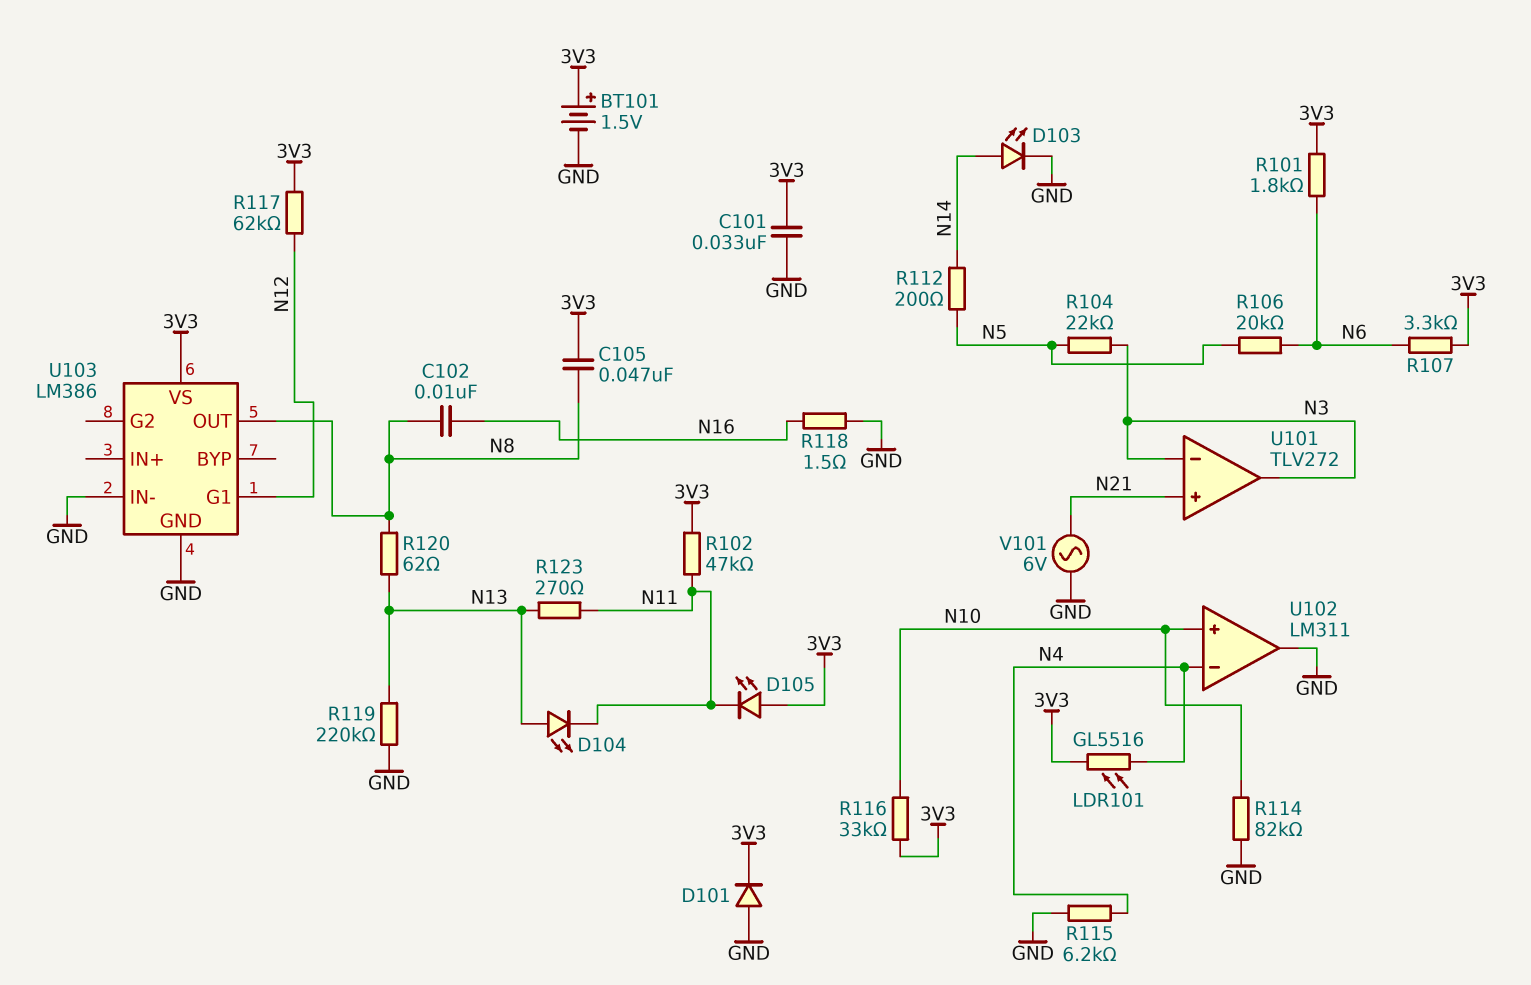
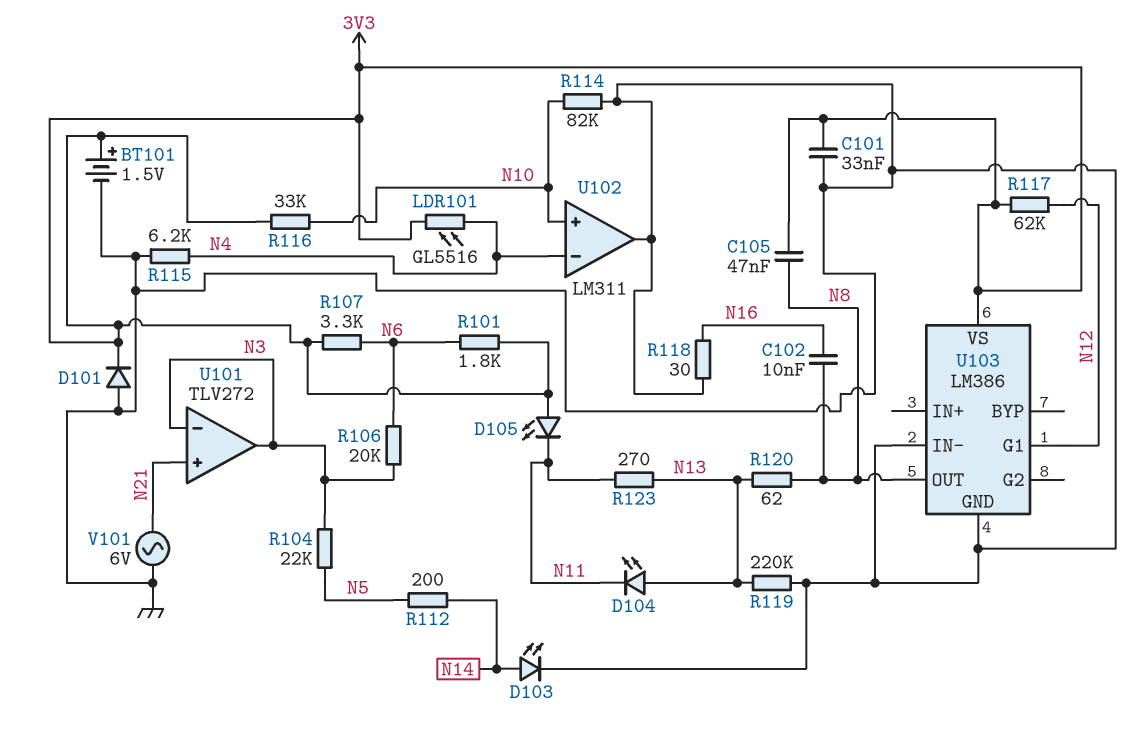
R102: 47k (3V3, N11) -> none
R106: 20k (N5, N6) -> 20k (N3, N6)
R118: 1.5 (GND, N16) -> 30 (GND, N16)

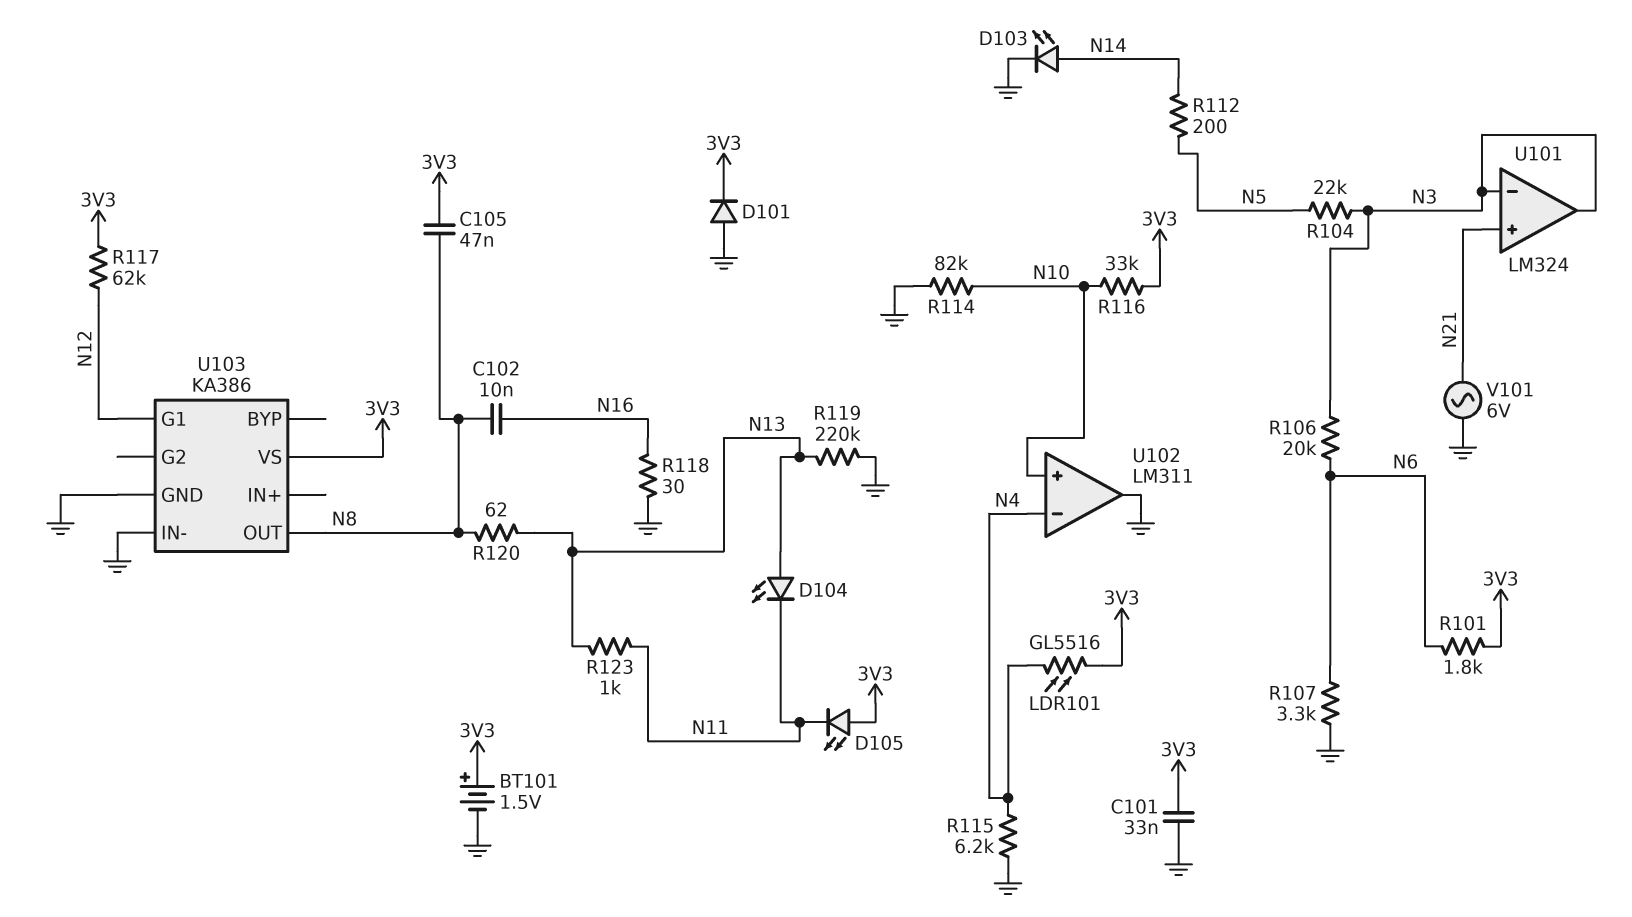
R107: 3.3k (3V3, N6) -> 3.3k (GND, N6)
R123: 270 (N11, N13) -> 1k (N11, N13)
U101: TLV272 -> LM324
U103: LM386 -> KA386

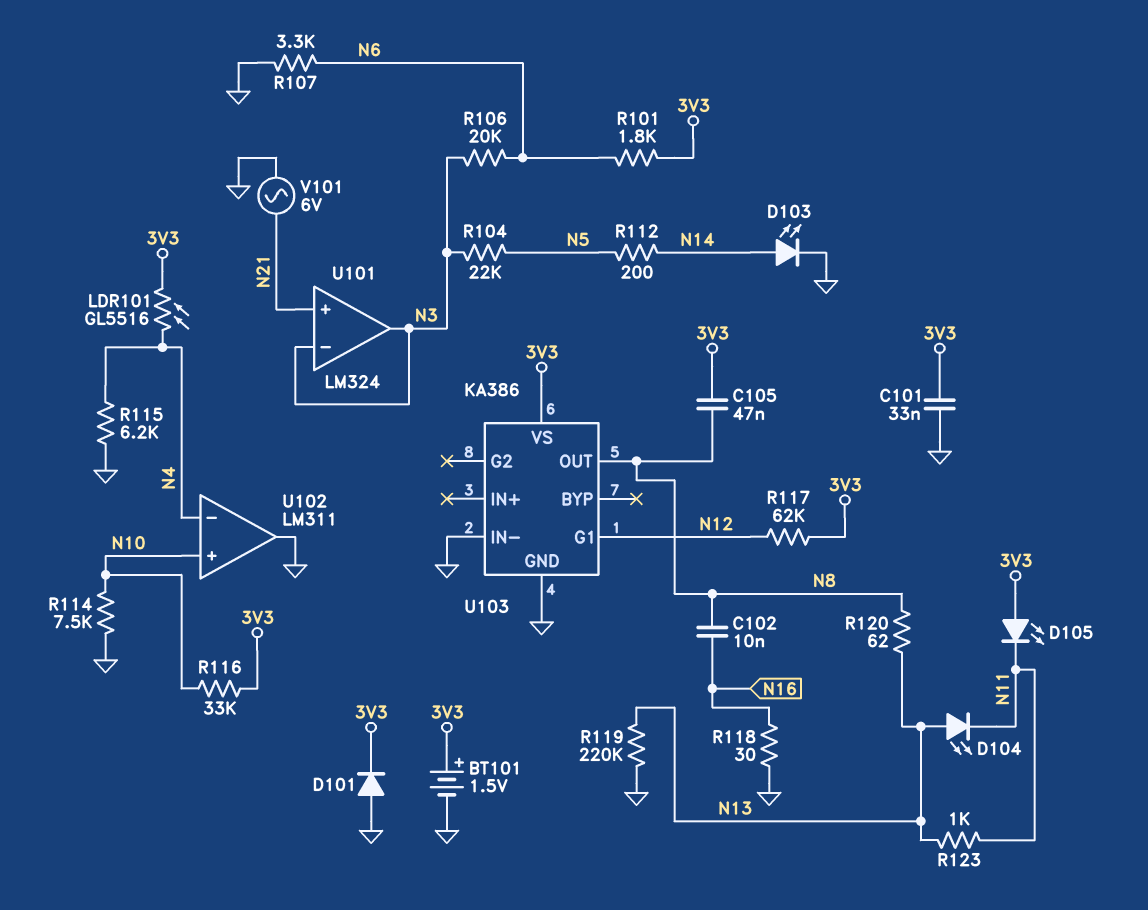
R114: 82k (GND, N10) -> 7.5k (GND, N10)

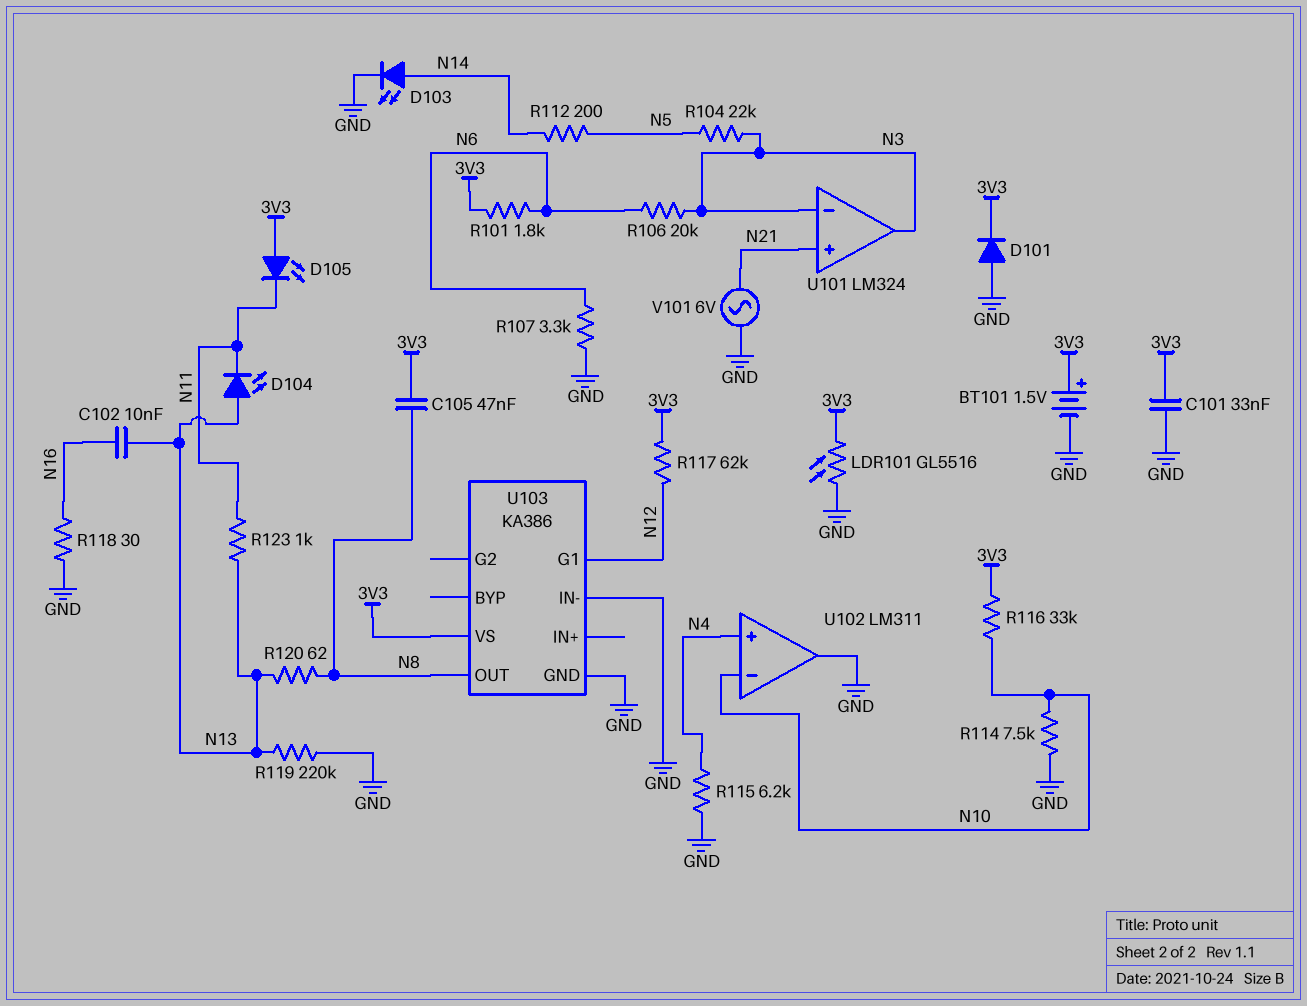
C102: 10nF (N8, N16) -> 10nF (N13, N16)
LDR101: GL5516 (3V3, N4) -> GL5516 (3V3, GND)
U102 pin in+: N10 -> N4
U102 pin in-: N4 -> N10

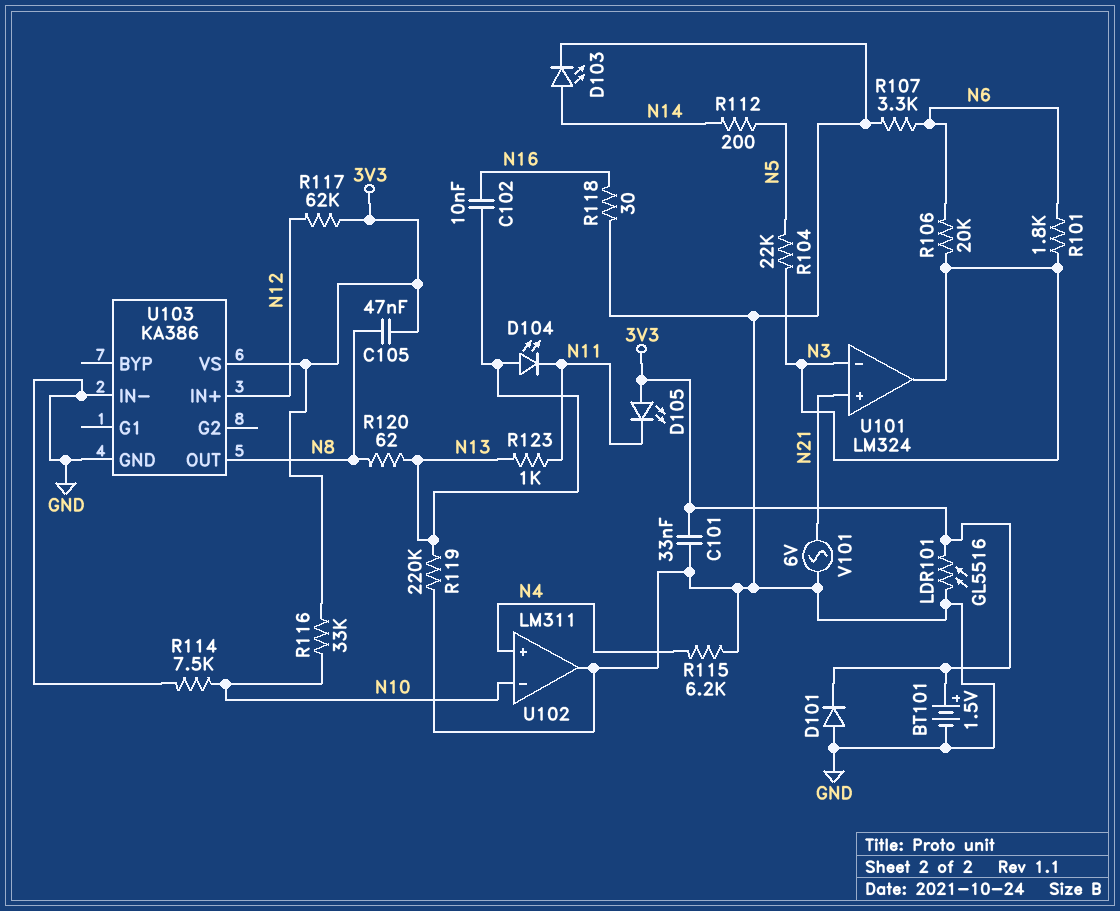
R101: 1.8k (3V3, N6) -> 1.8k (N3, N6)
U103 pin G1: N12 -> none
U103 pin IN+: none -> N12

